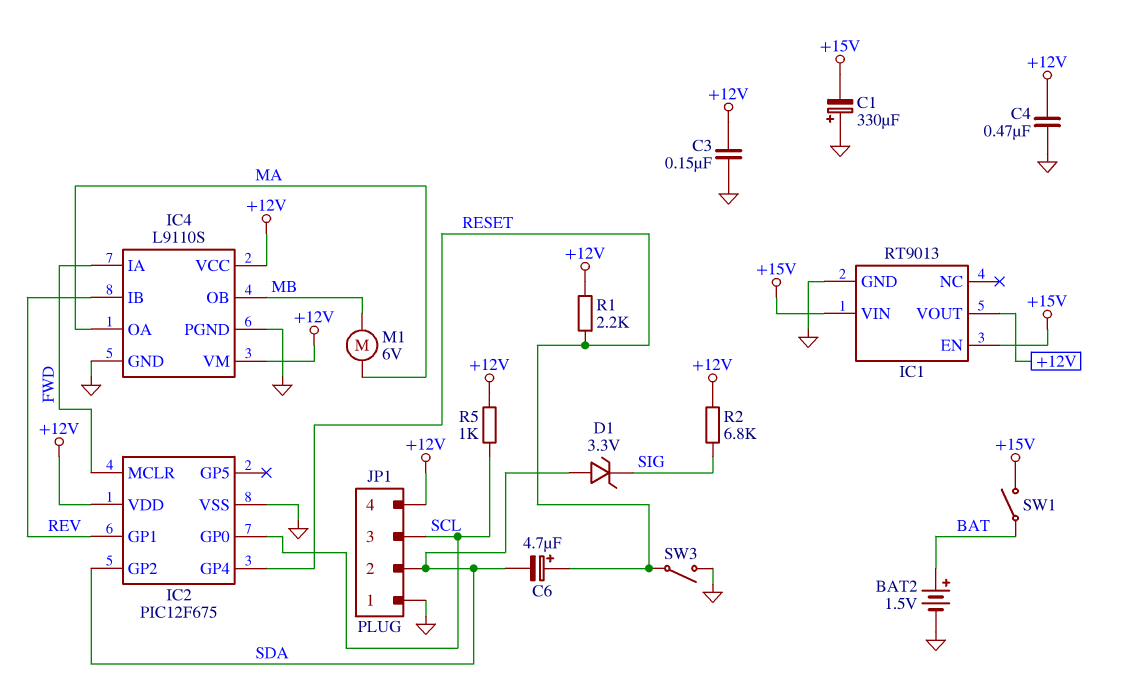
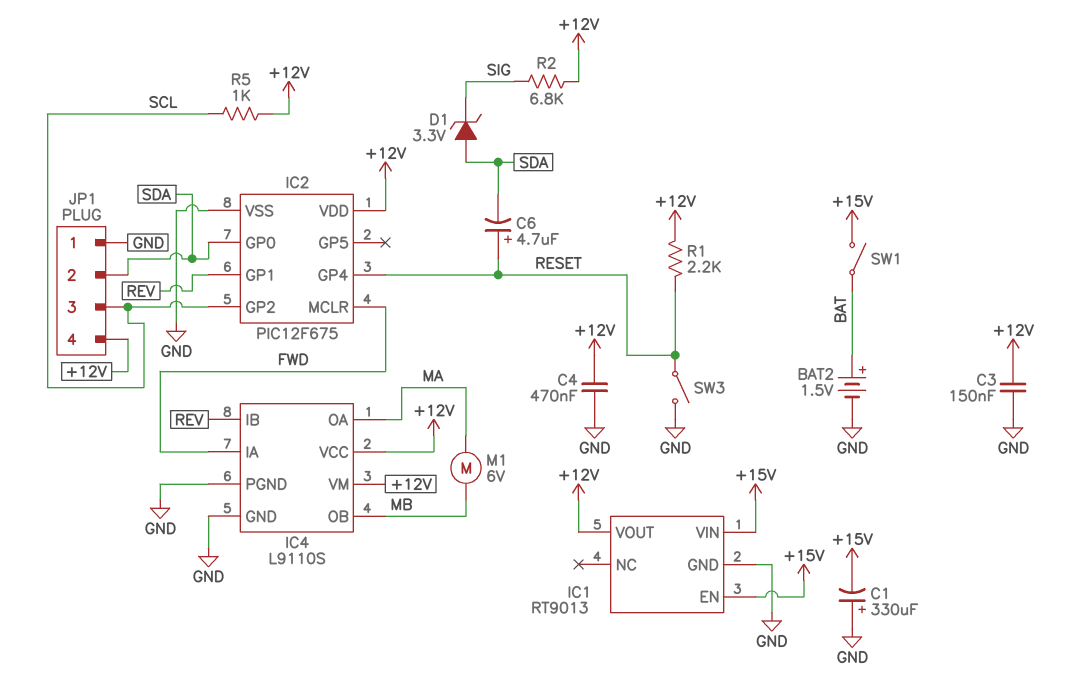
IC2 pin GP0: SCL -> SDA
IC2 pin GP2: SDA -> SCL

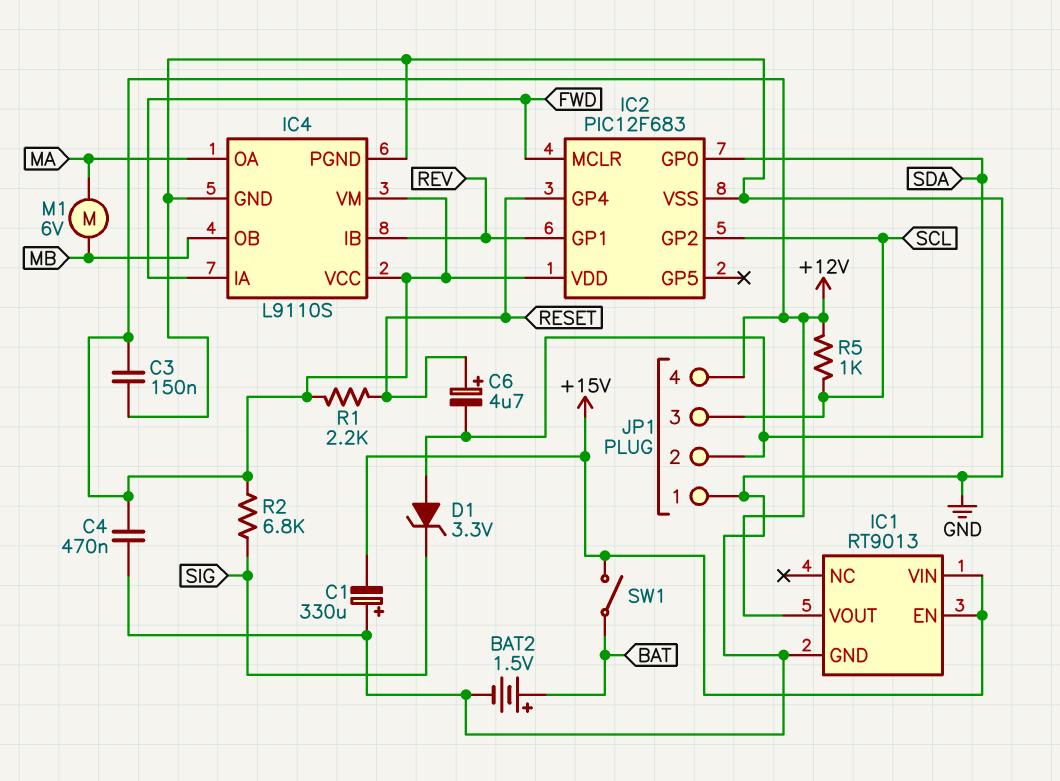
IC2: PIC12F675 -> PIC12F683
SW3: switch (GND, RESET) -> none

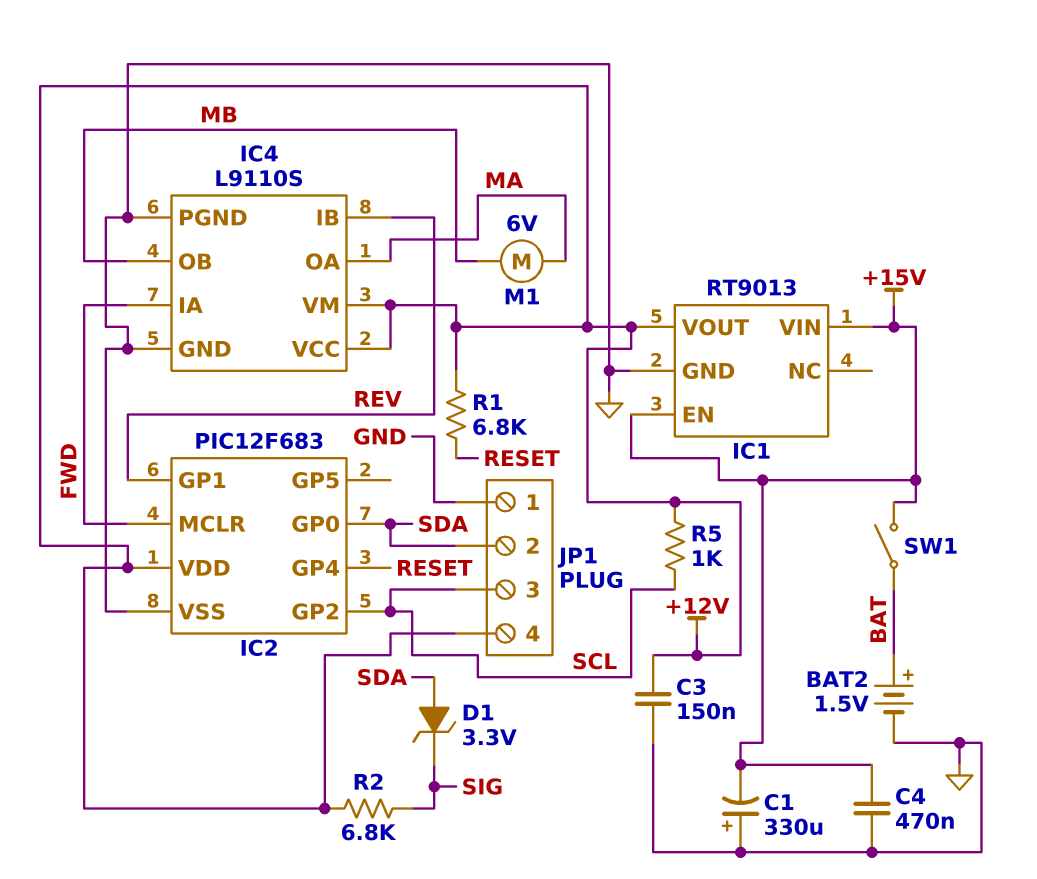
C4: 470nF (+12V, GND) -> 470nF (+15V, GND)
C6: 4.7uF (plus RESET, minus SDA) -> none
R1: 2.2k (+12V, RESET) -> 6.8k (+12V, RESET)

